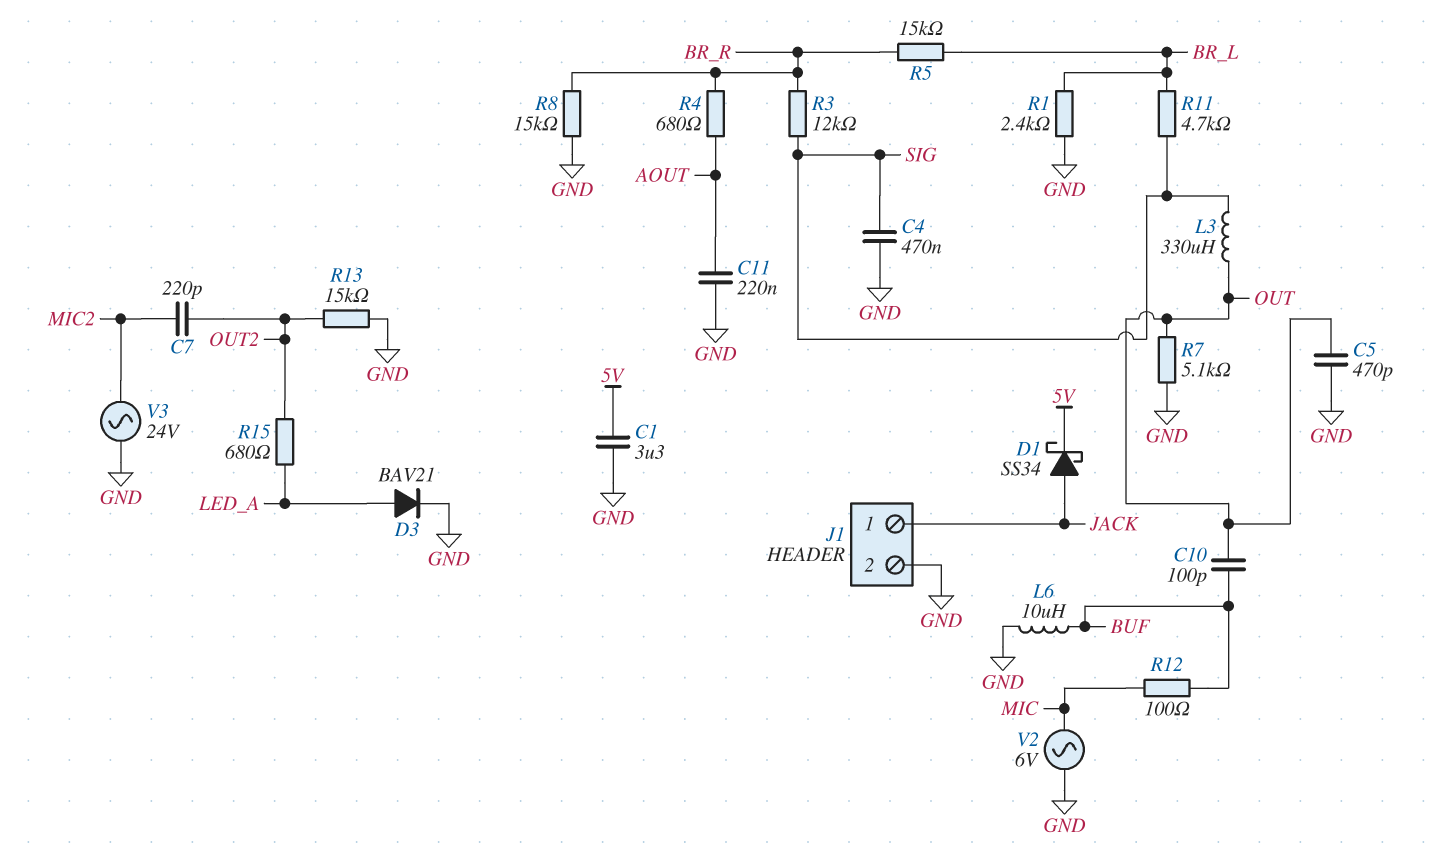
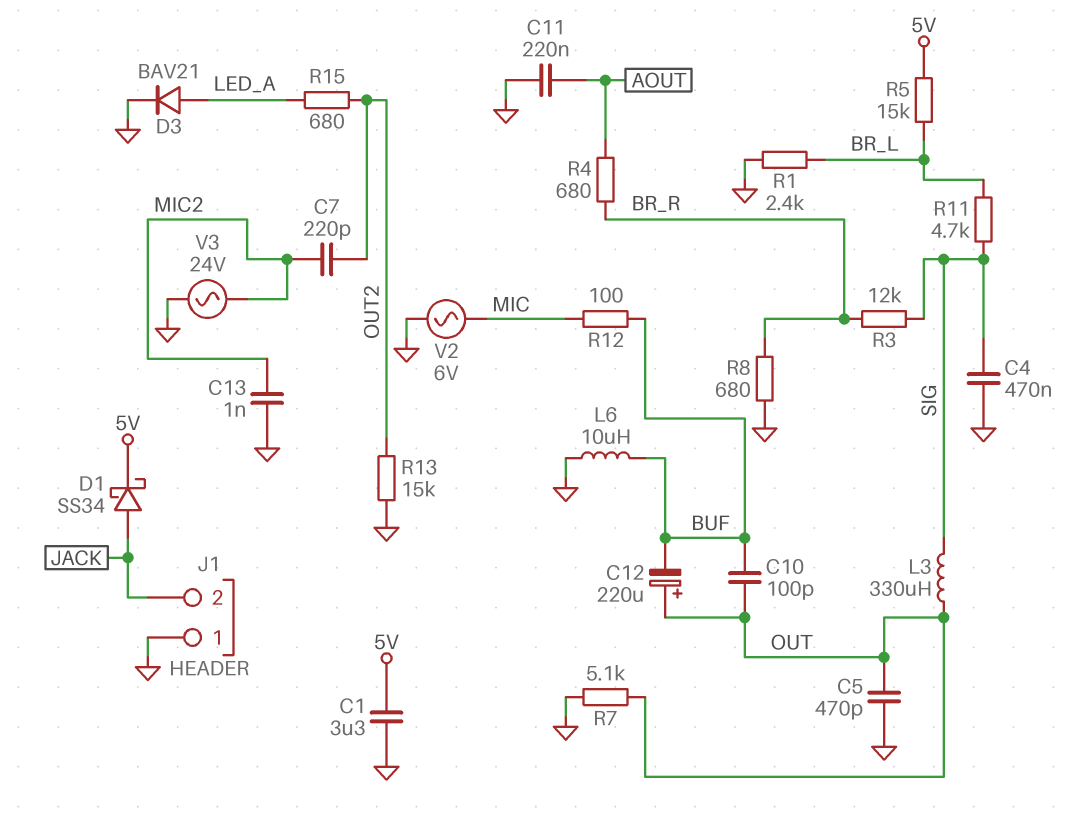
C12: none -> 220uF (plus OUT, minus BUF)
C13: none -> 1nF (GND, MIC2)
J1 pin 1: JACK -> GND
J1 pin 2: GND -> JACK
R5: 15k (BR_L, BR_R) -> 15k (5V, BR_L)
R8: 15k (BR_R, GND) -> 680 (BR_R, GND)

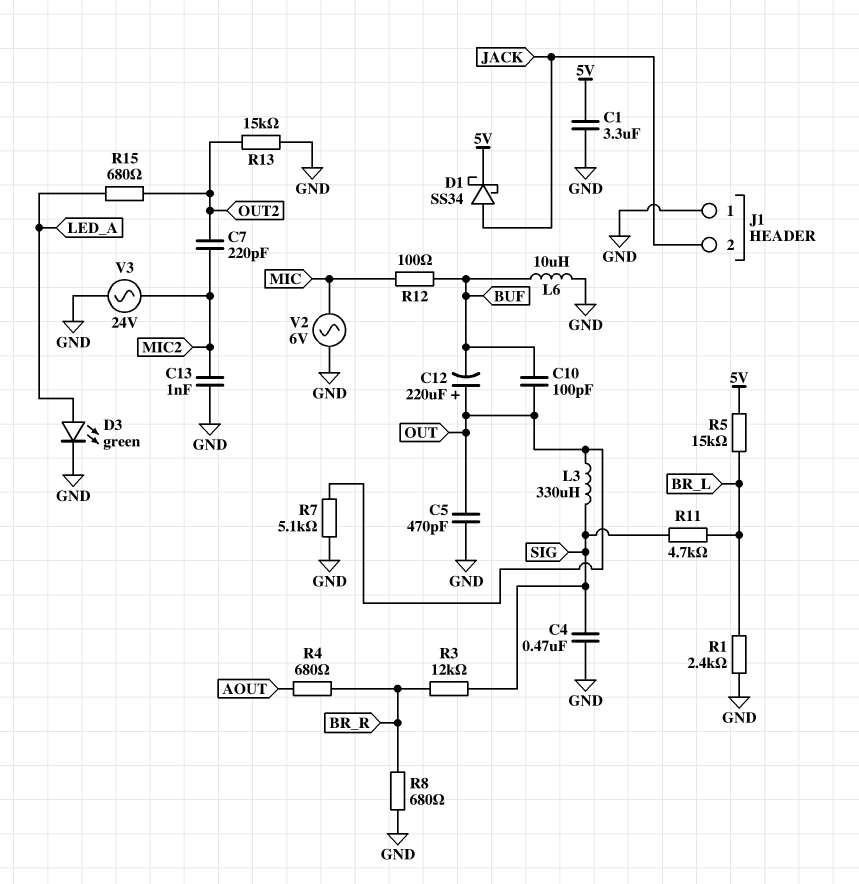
C11: 220nF (AOUT, GND) -> none
D3: diode BAV21 (A LED_A, K GND) -> LED green (A LED_A, K GND)

